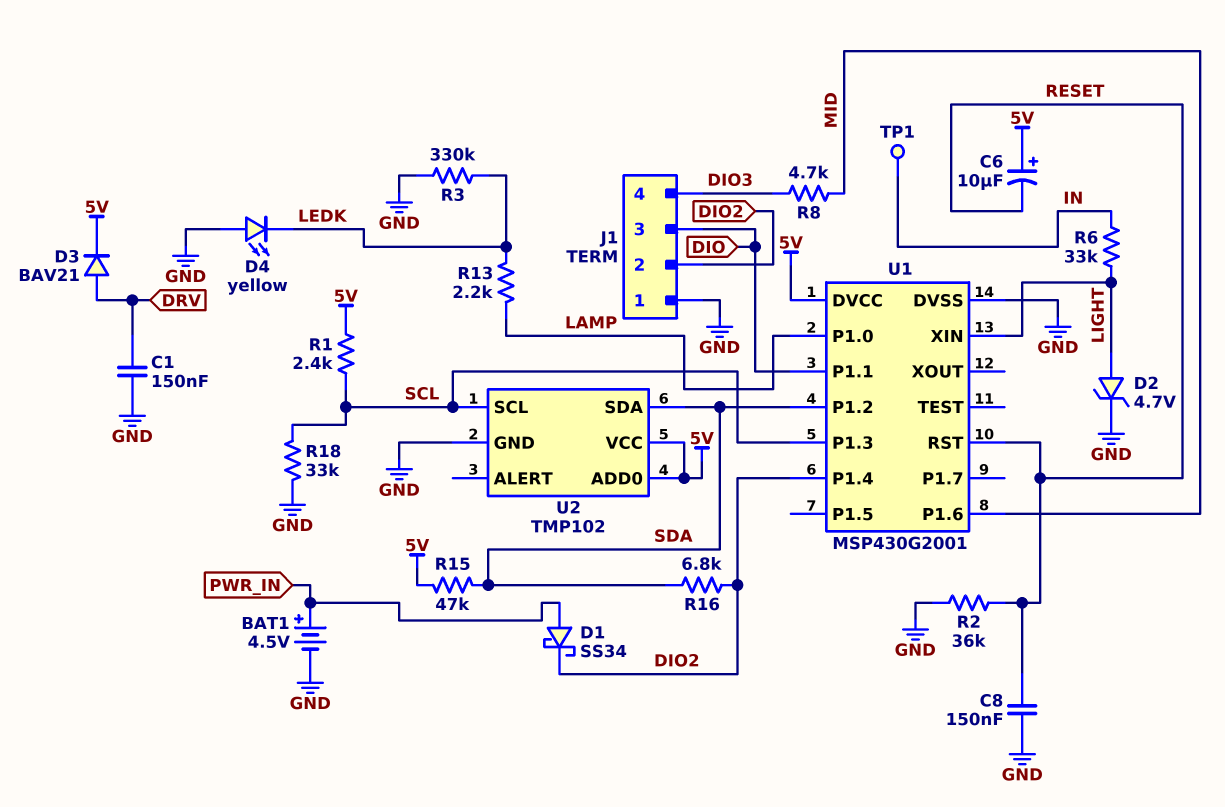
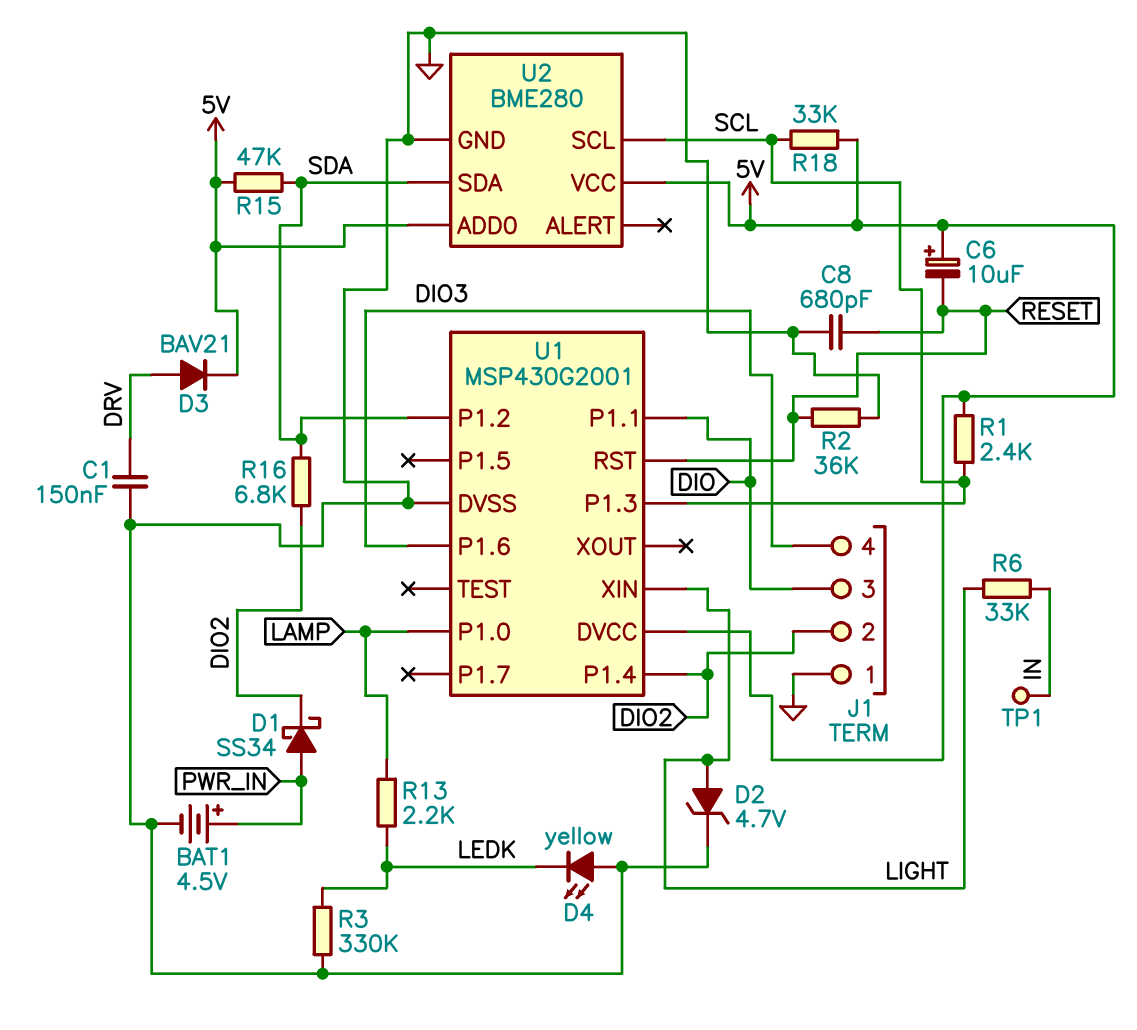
C8: 150nF (GND, RESET) -> 680pF (GND, RESET)
R8: 4.7k (DIO3, MID) -> none
R18: 33k (GND, SCL) -> 33k (5V, SCL)
U1 pin P1.6: MID -> DIO3
U2: TMP102 -> BME280

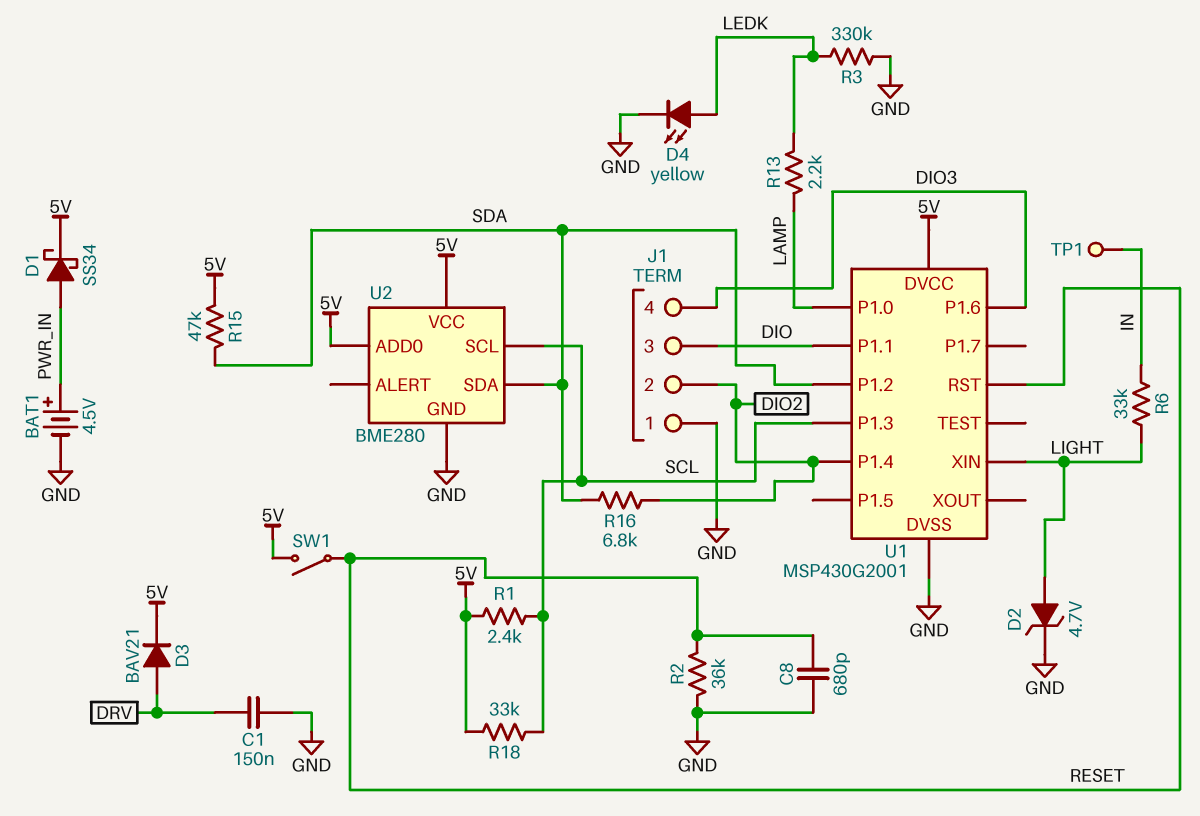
C6: 10uF (plus 5V, minus RESET) -> none
D1: schottky SS34 (A PWR_IN, K DIO2) -> schottky SS34 (A PWR_IN, K 5V)
D4: LED yellow (A GND, K LEDK) -> LED yellow (A LEDK, K GND)
SW1: none -> switch (5V, RESET)

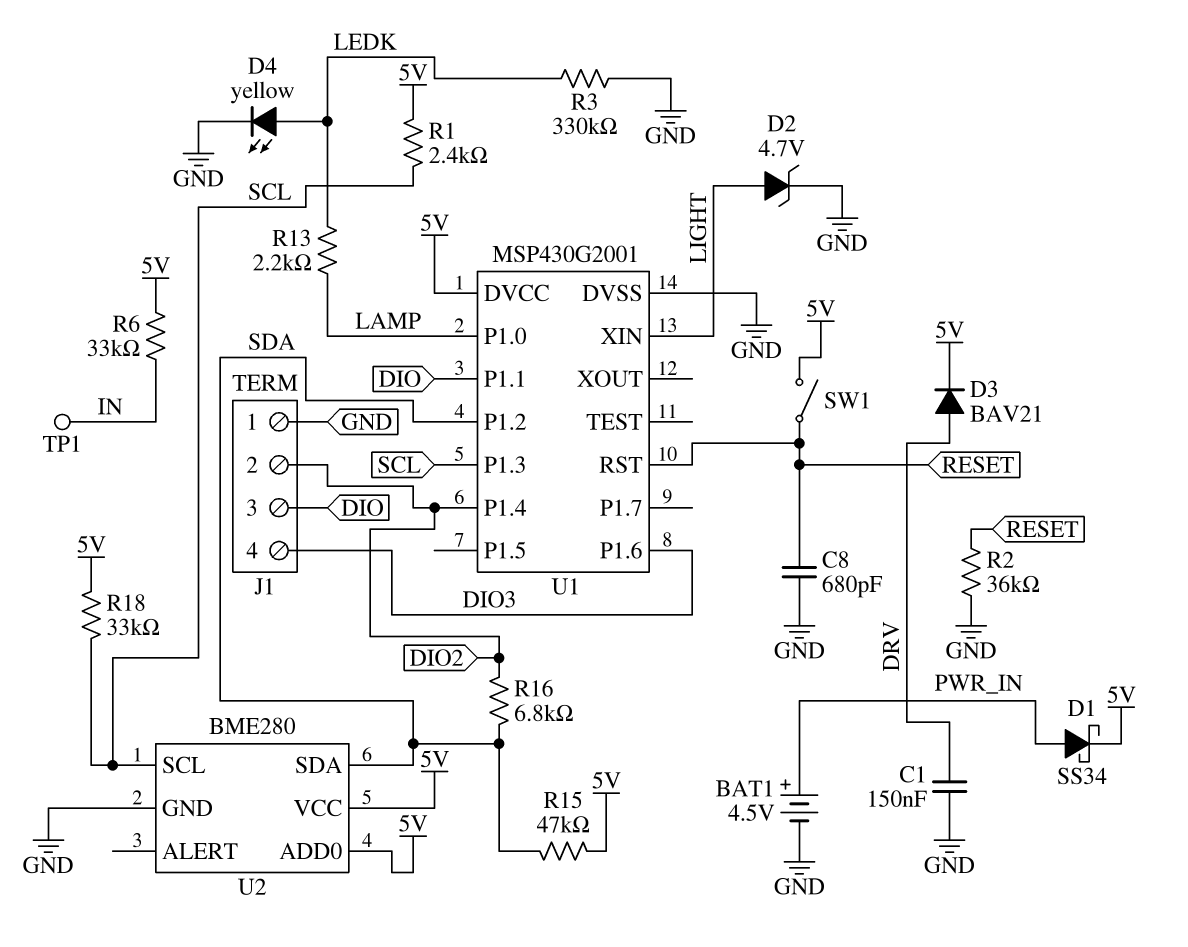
R6: 33k (IN, LIGHT) -> 33k (5V, IN)

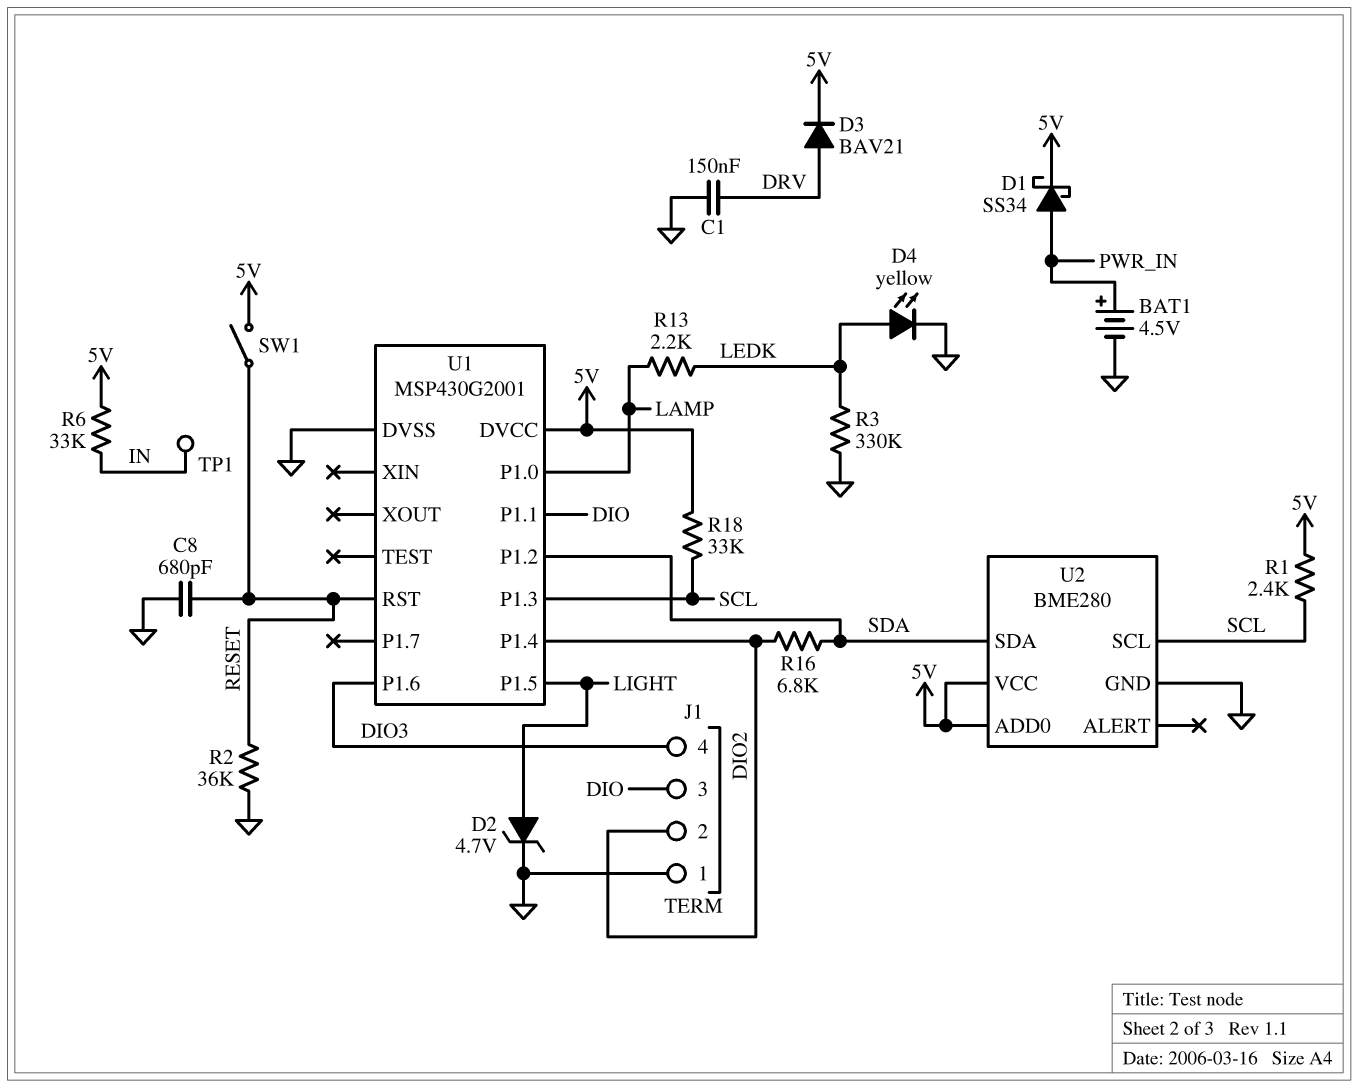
R15: 47k (5V, SDA) -> none
U1 pin P1.5: none -> LIGHT
U1 pin XIN: LIGHT -> none

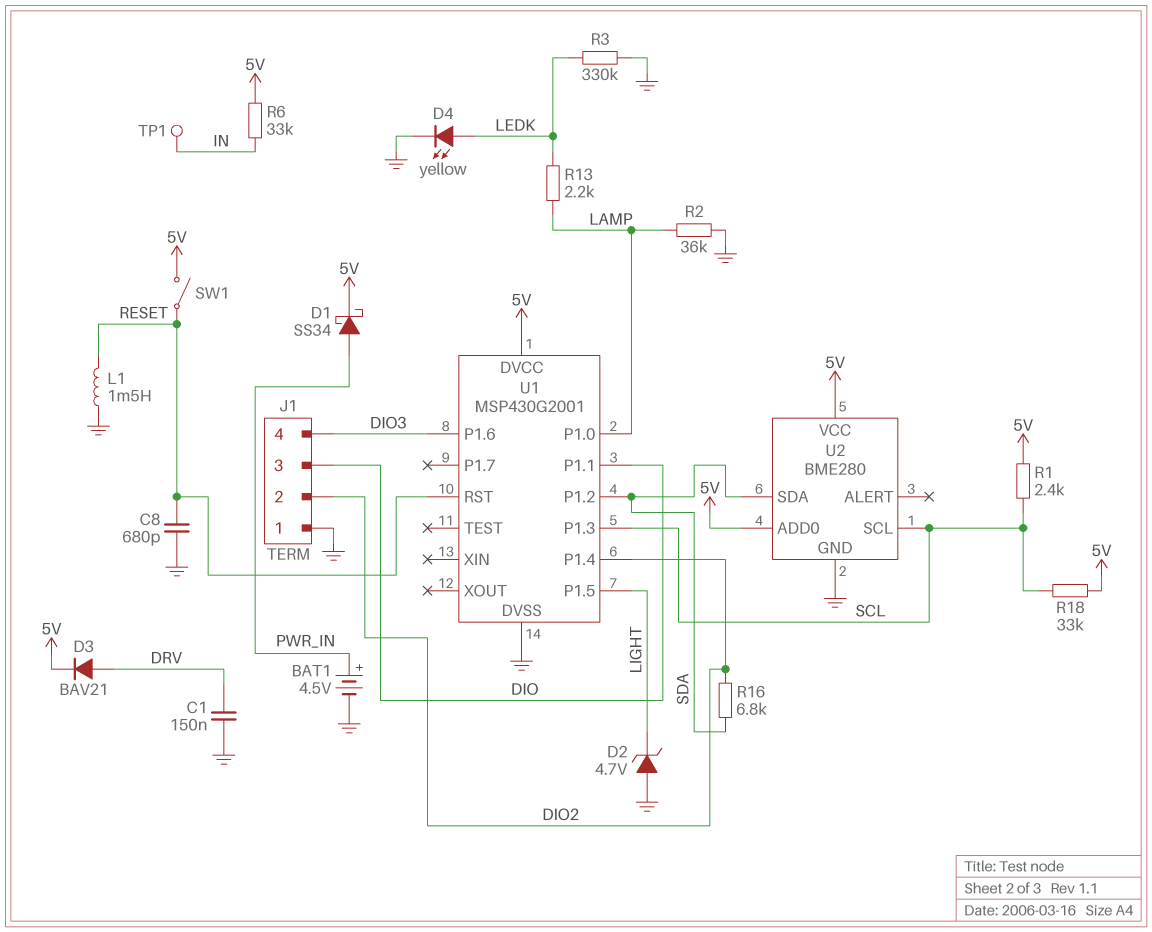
D2: zener 4.7V (A LIGHT, K GND) -> zener 4.7V (A GND, K LIGHT)
L1: none -> 1.5mH (GND, RESET)
R2: 36k (GND, RESET) -> 36k (GND, LAMP)

